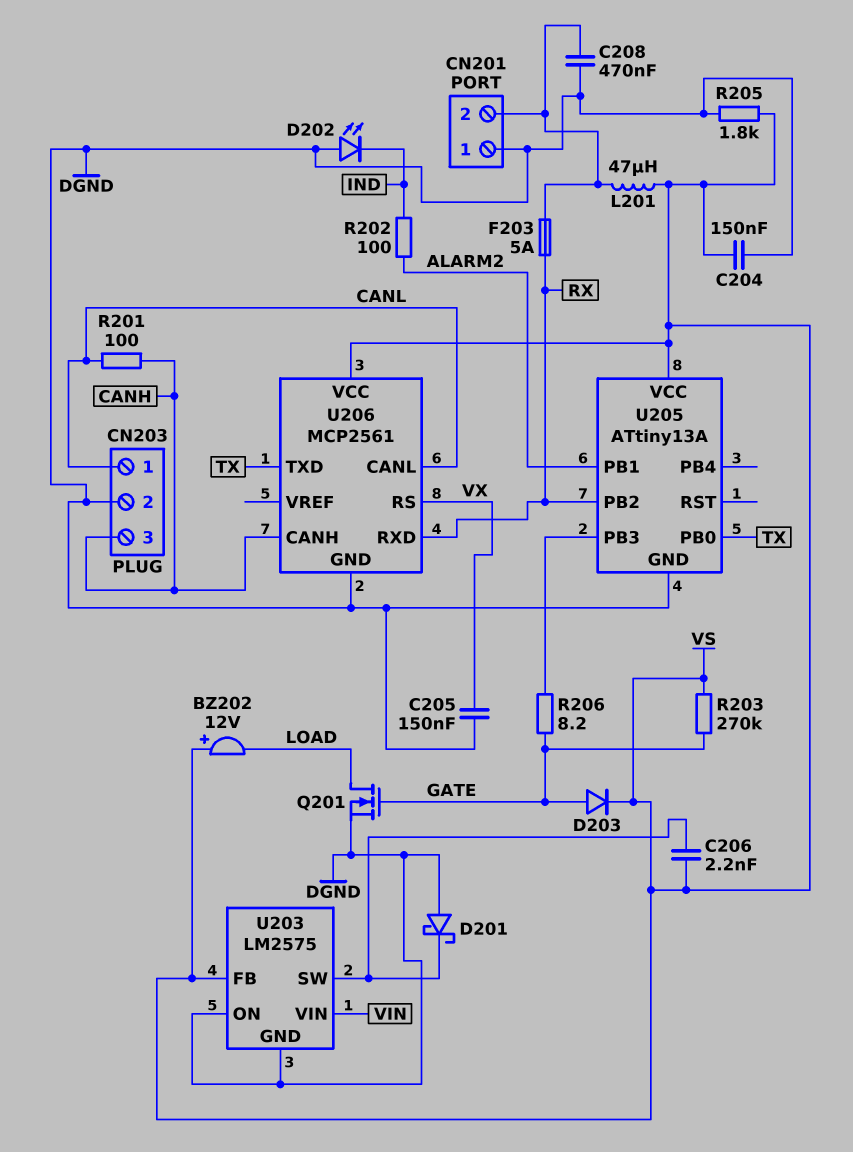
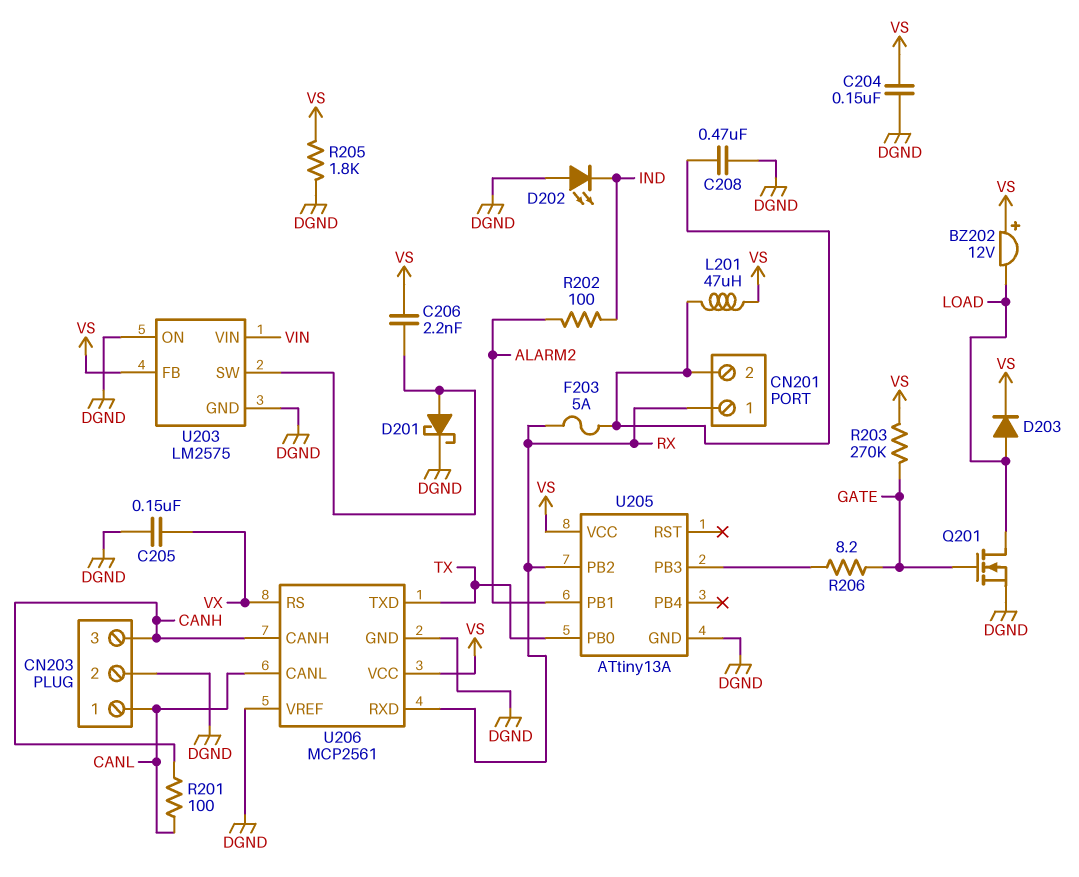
CN201 pin 1: DGND -> RX
D201: schottky (A DGND, K U203/SW) -> schottky (A U203/SW, K DGND)
D203: diode (A GATE, K VS) -> diode (A LOAD, K VS)
U206 pin VREF: none -> DGND

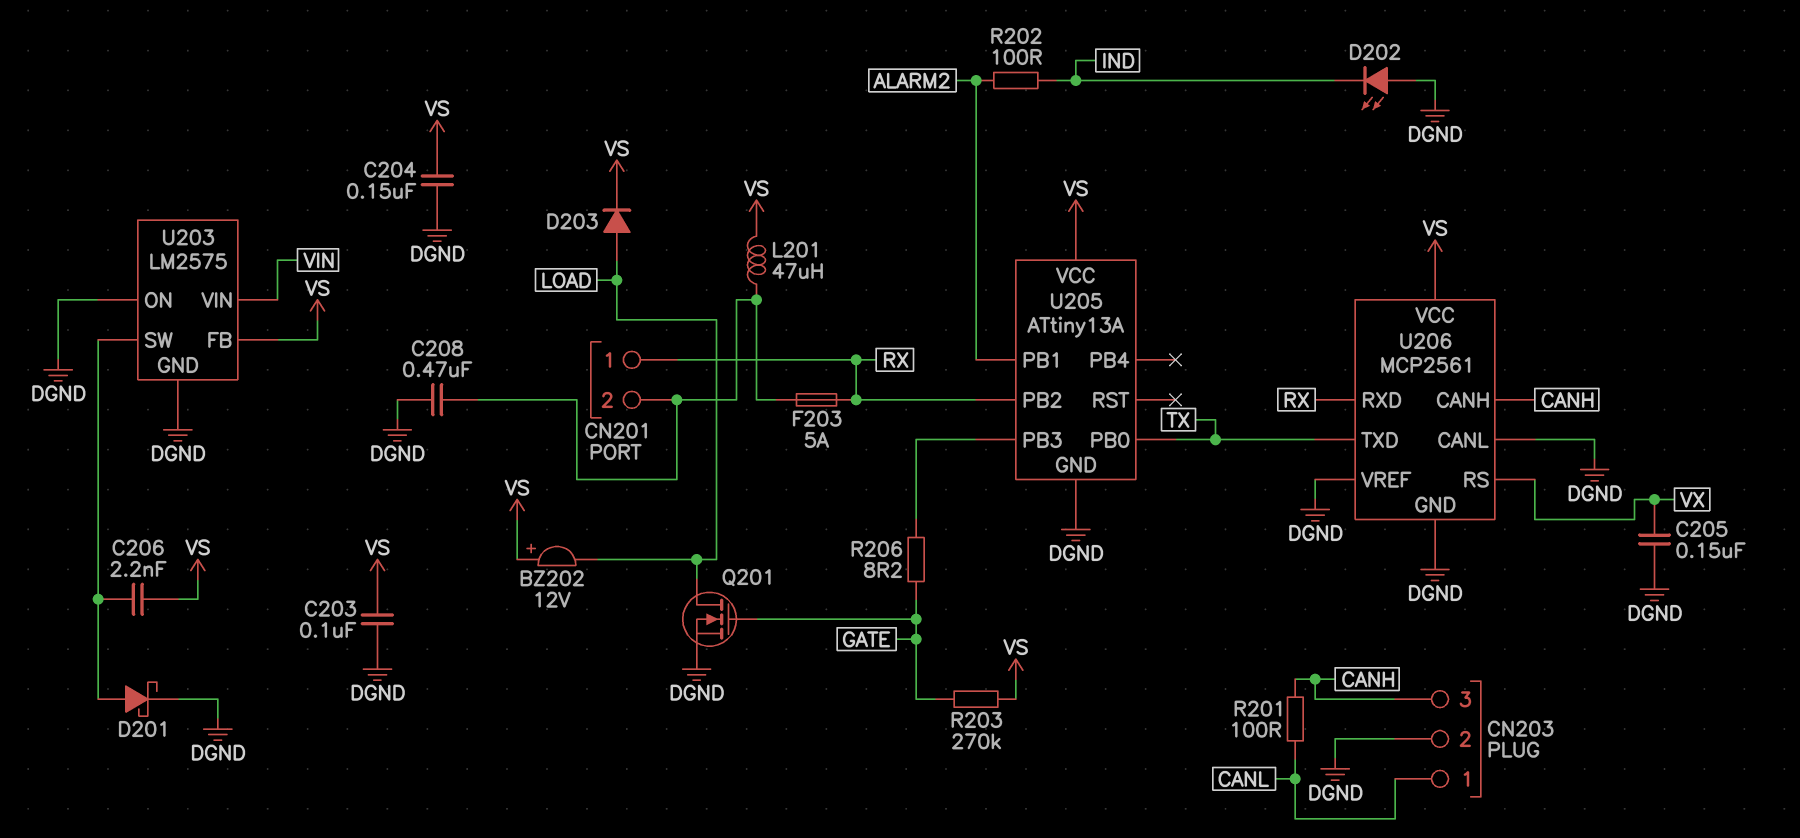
C203: none -> 100nF (DGND, VS)
R205: 1.8k (DGND, VS) -> none
U206 pin CANL: CANL -> DGND

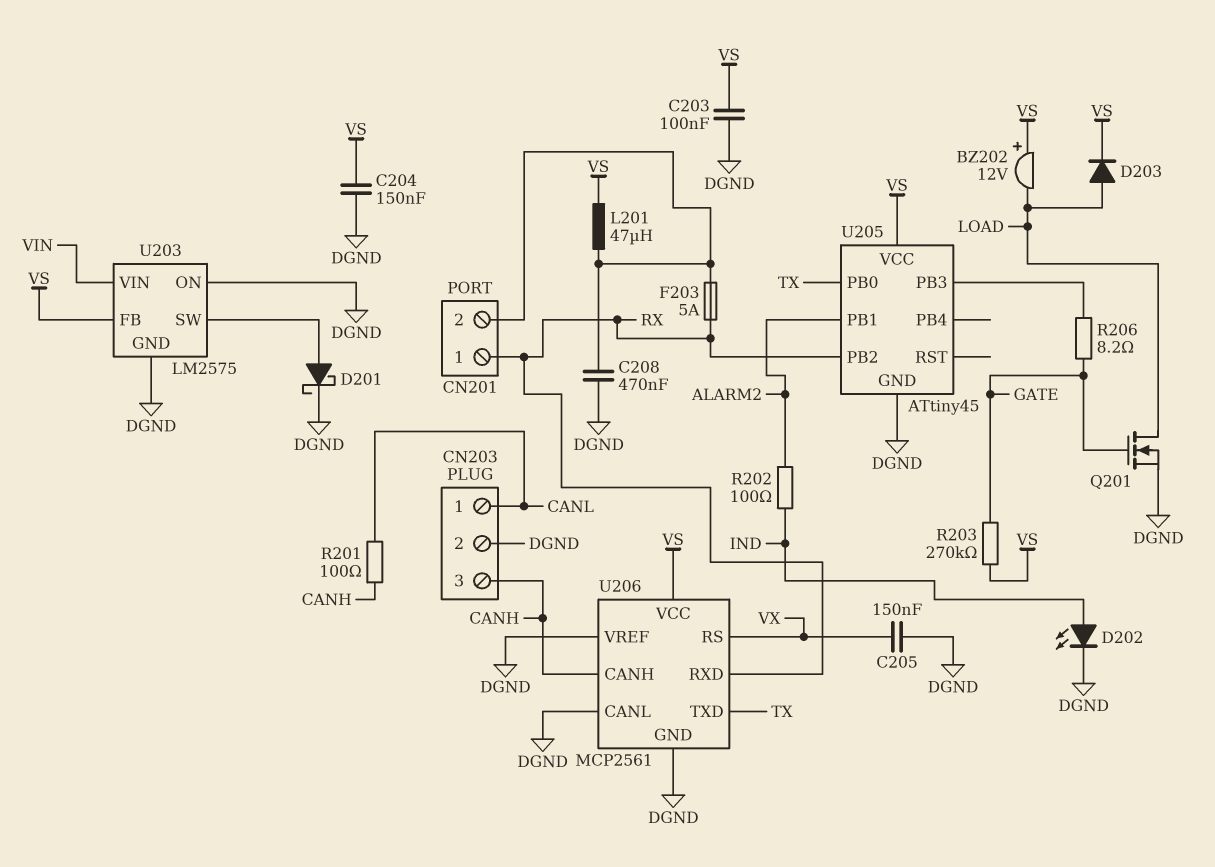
C206: 2.2nF (U203/SW, VS) -> none
D202: LED (A DGND, K IND) -> LED (A IND, K DGND)
U205: ATtiny13A -> ATtiny45

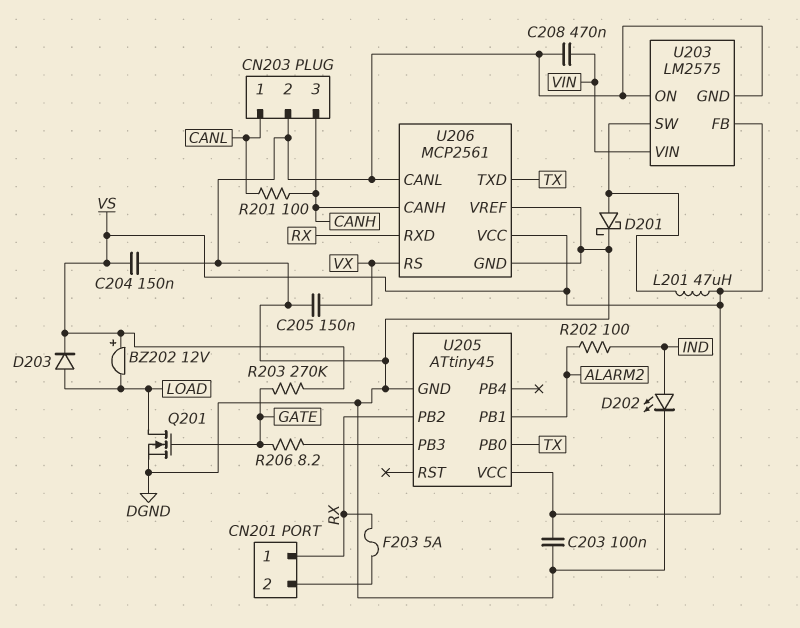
C208: 470nF (CN201/2, DGND) -> 470nF (DGND, VIN)
L201: 47uH (CN201/2, VS) -> 47uH (U203/SW, VS)

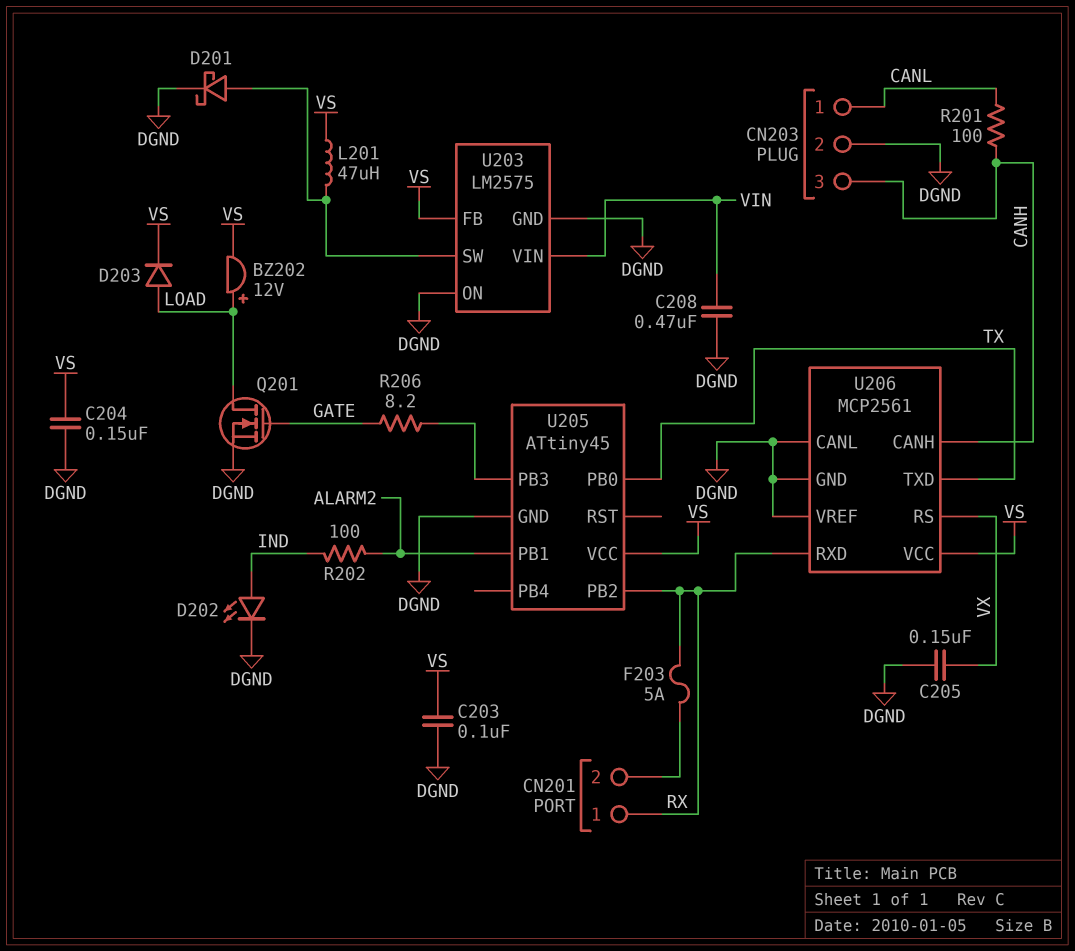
BZ202: buzzer 12V (plus VS, minus LOAD) -> buzzer 12V (plus LOAD, minus VS)
R203: 270k (GATE, VS) -> none

